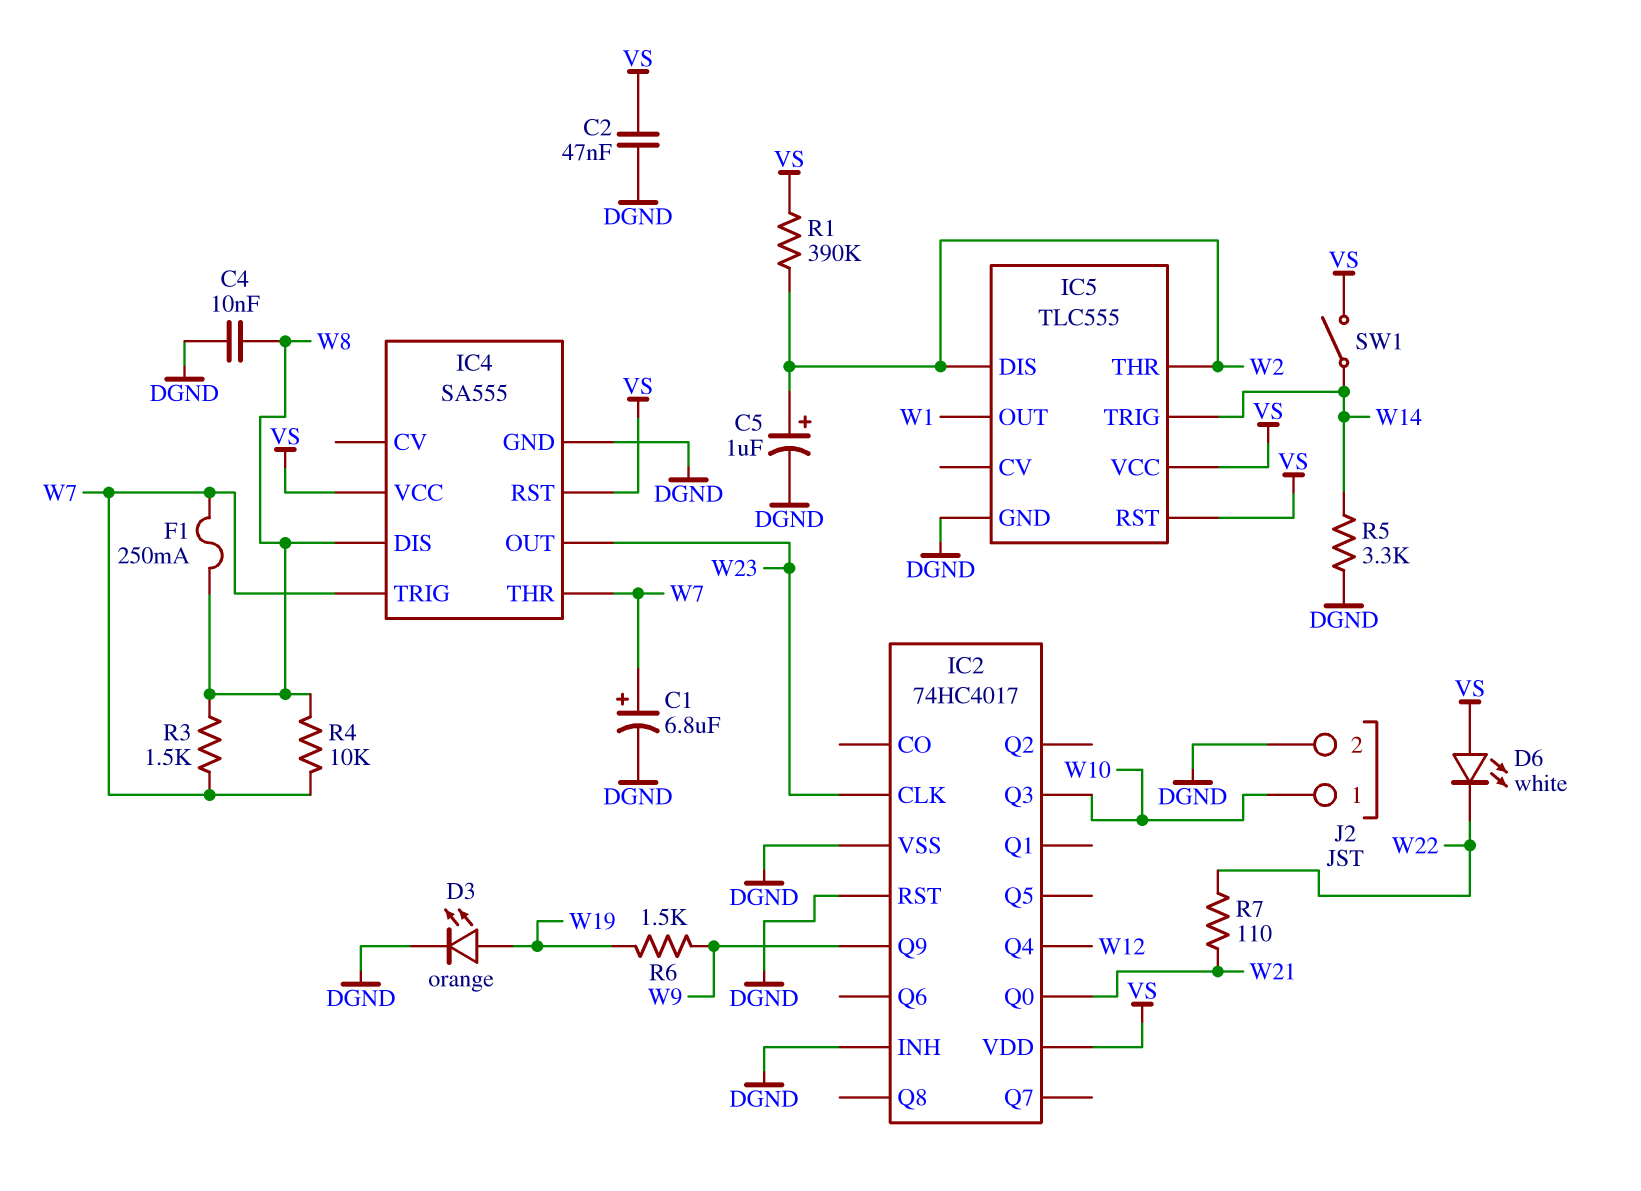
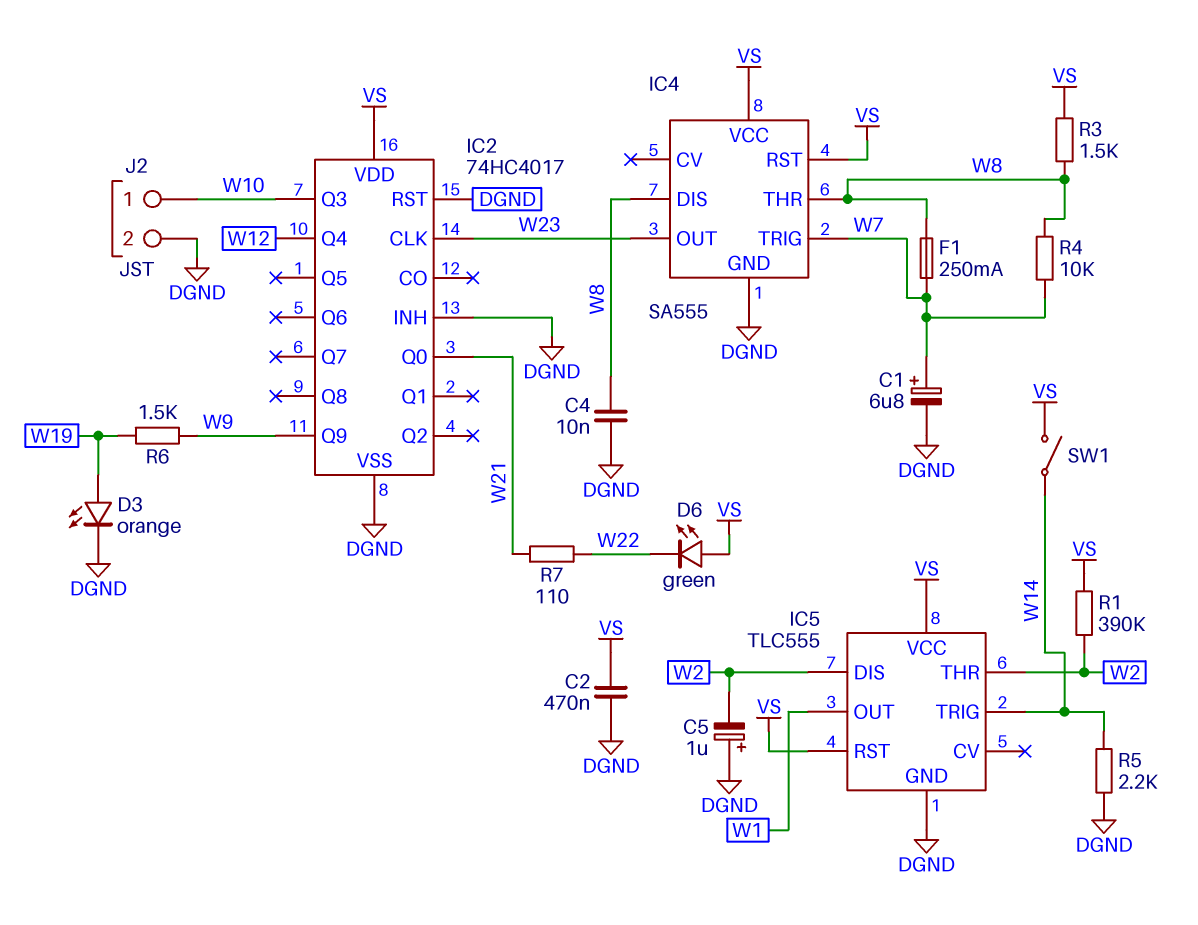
C2: 47nF (DGND, VS) -> 470nF (DGND, VS)
C5: 1uF (plus W2, minus DGND) -> 1uF (plus DGND, minus W2)
D6: LED white (A VS, K W22) -> LED green (A VS, K W22)
IC4 pin THR: W7 -> W8
R3: 1.5k (W7, W8) -> 1.5k (VS, W8)
R5: 3.3k (DGND, W14) -> 2.2k (DGND, W14)

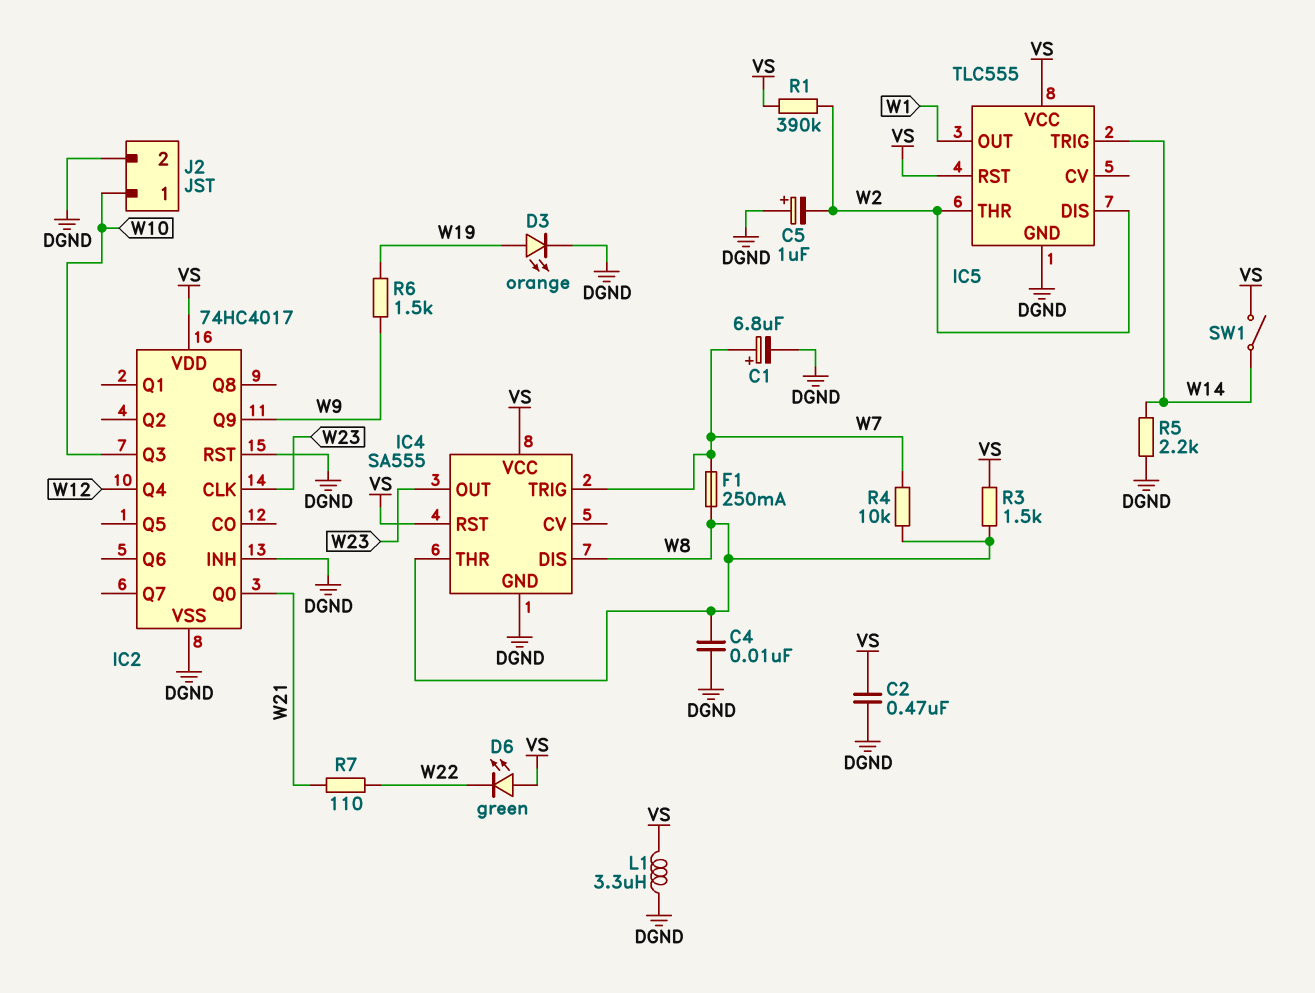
L1: none -> 3.3uH (DGND, VS)

